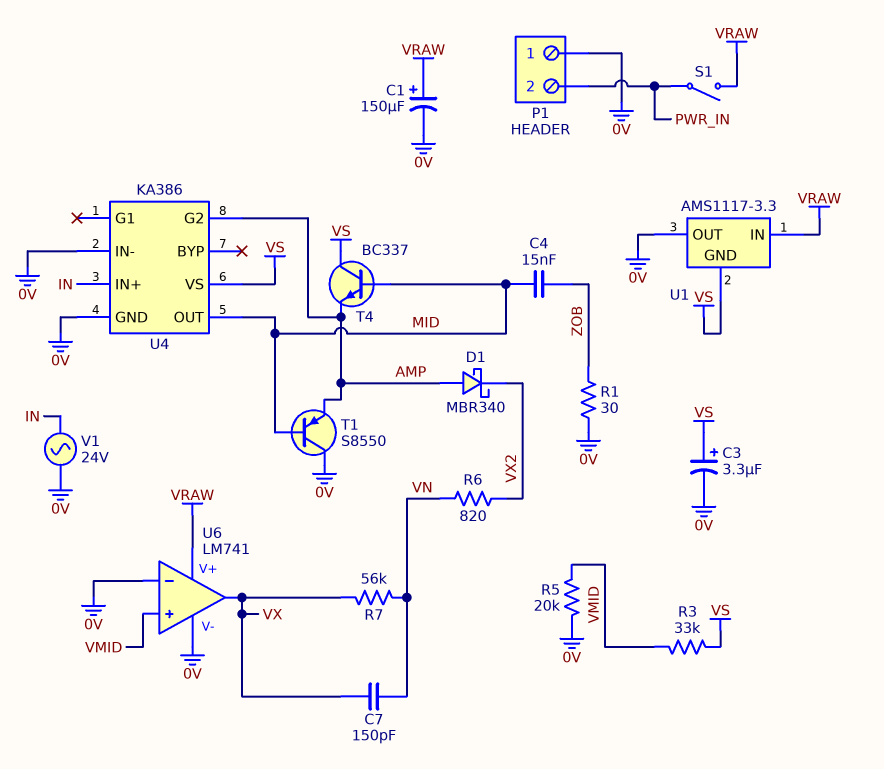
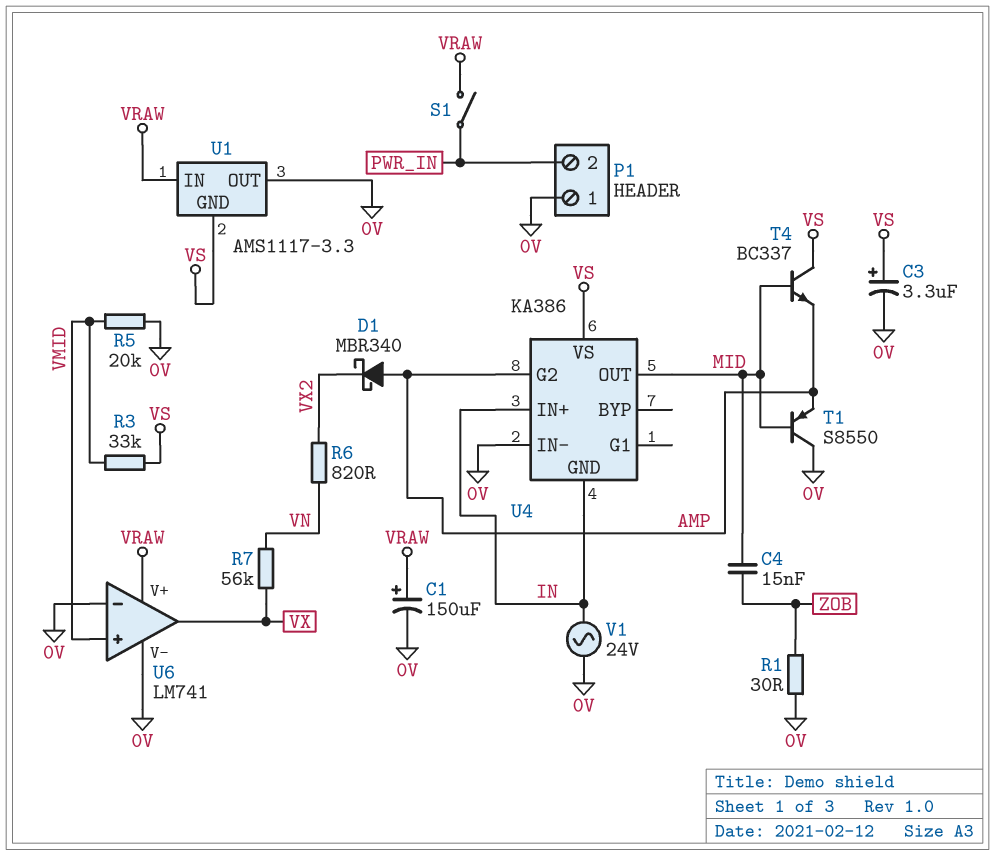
C7: 150pF (VN, VX) -> none
U4 pin GND: 0V -> IN

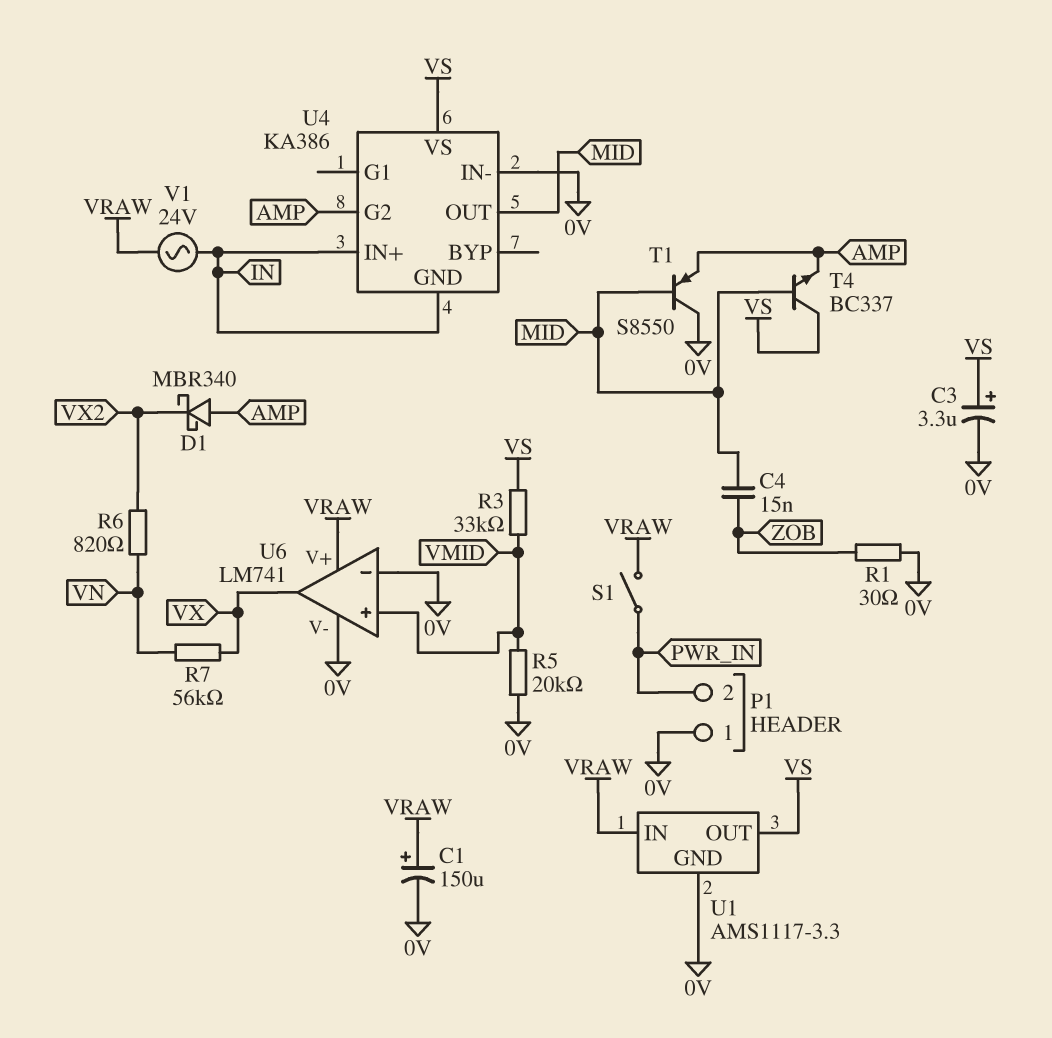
U1 pin GND: VS -> 0V
U1 pin OUT: 0V -> VS
V1: AC 24V (0V, IN) -> AC 24V (IN, VRAW)

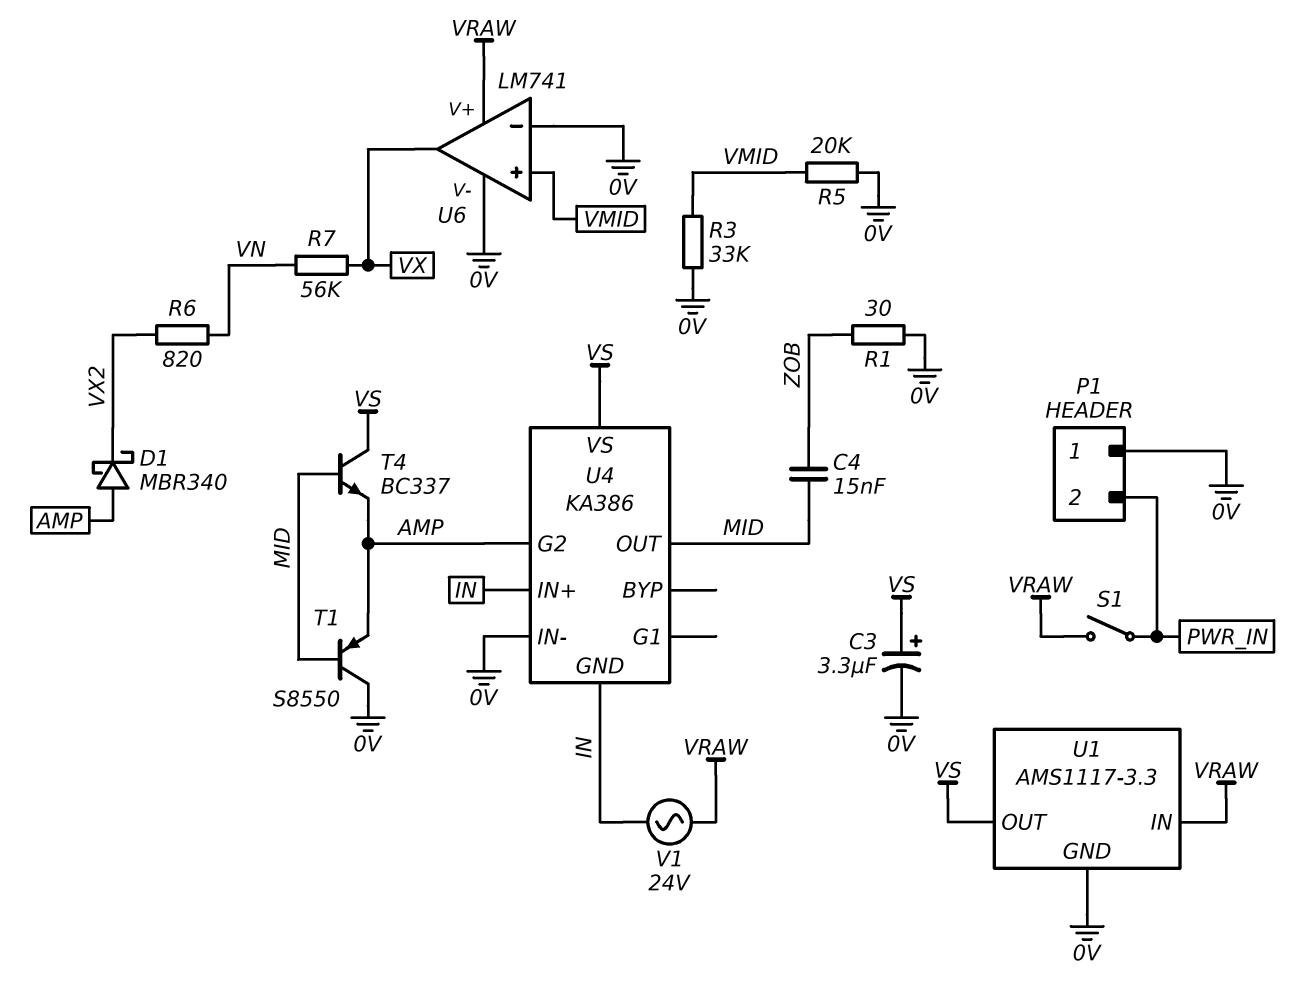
C1: 150uF (plus VRAW, minus 0V) -> none
R3: 33k (VMID, VS) -> 33k (0V, VMID)

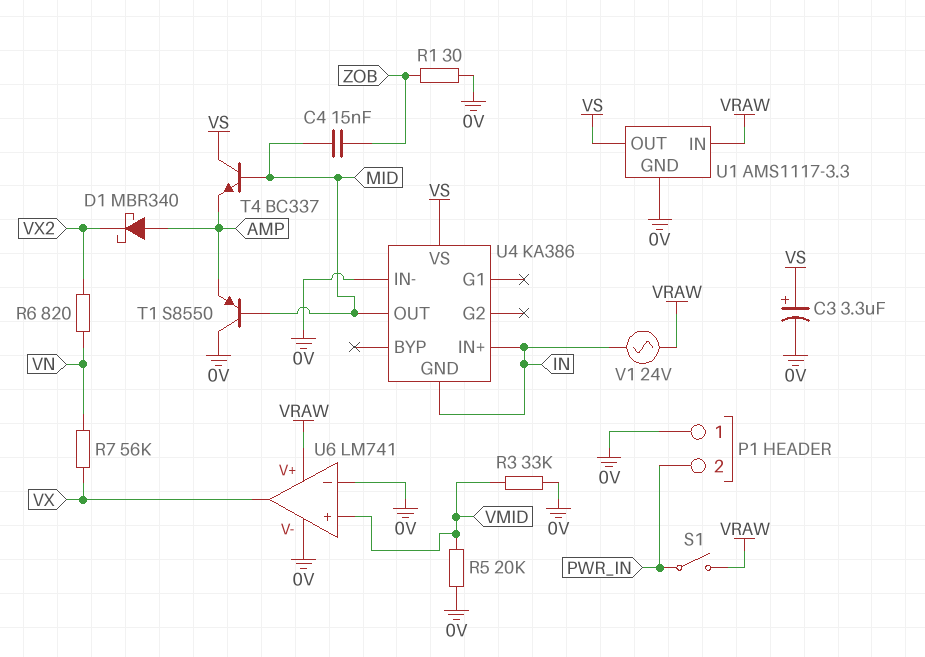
U4 pin G2: AMP -> none

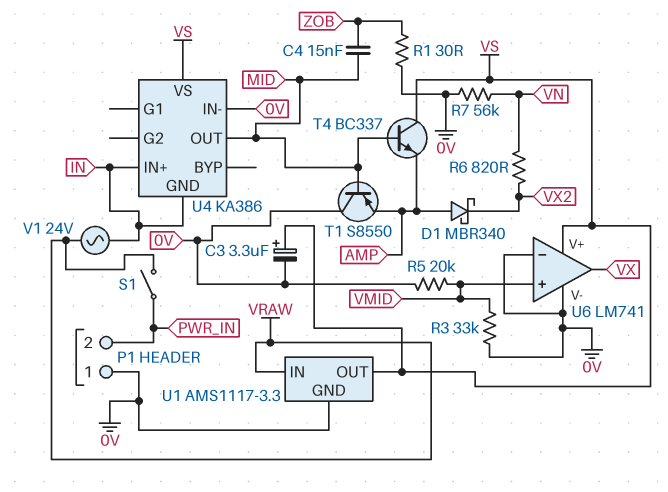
R7: 56k (VN, VX) -> 56k (0V, VN)
U6 pin V+: VRAW -> VS

